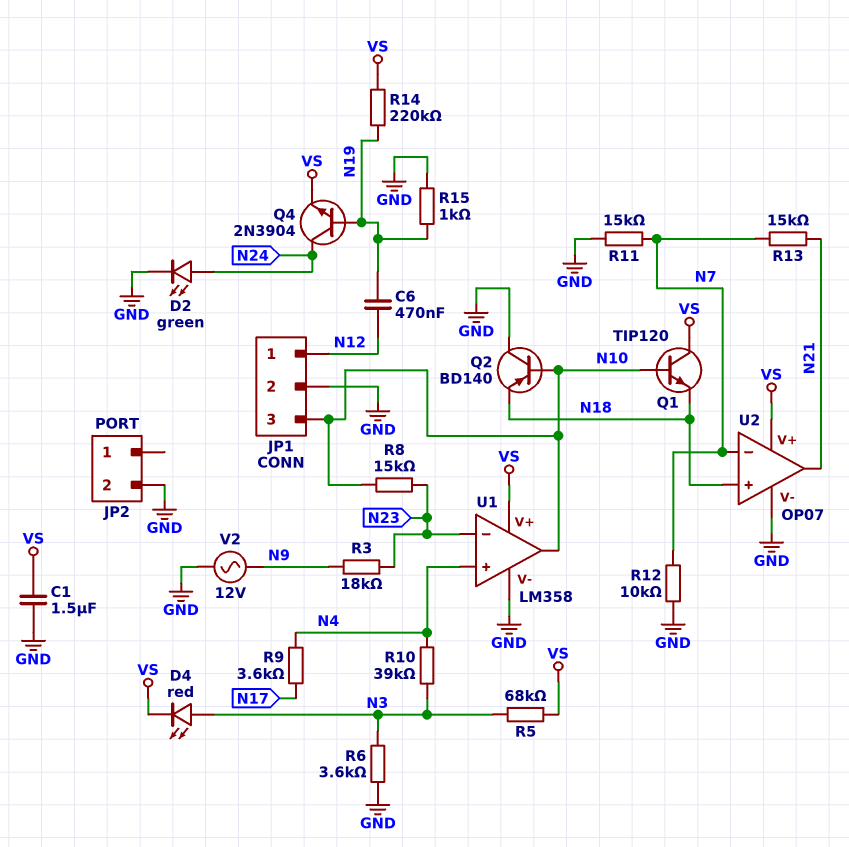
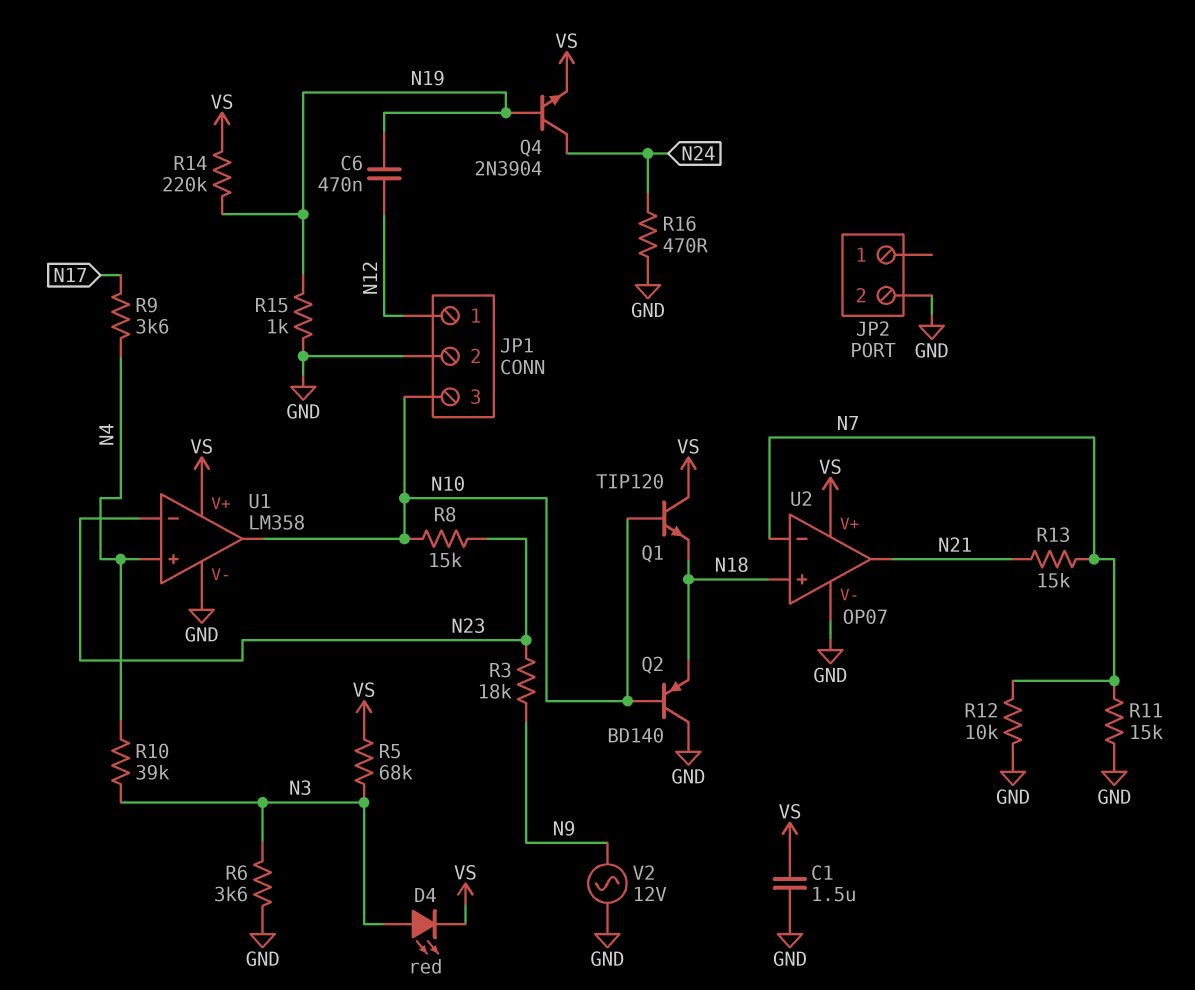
D2: LED green (A N24, K GND) -> none
R16: none -> 470 (GND, N24)

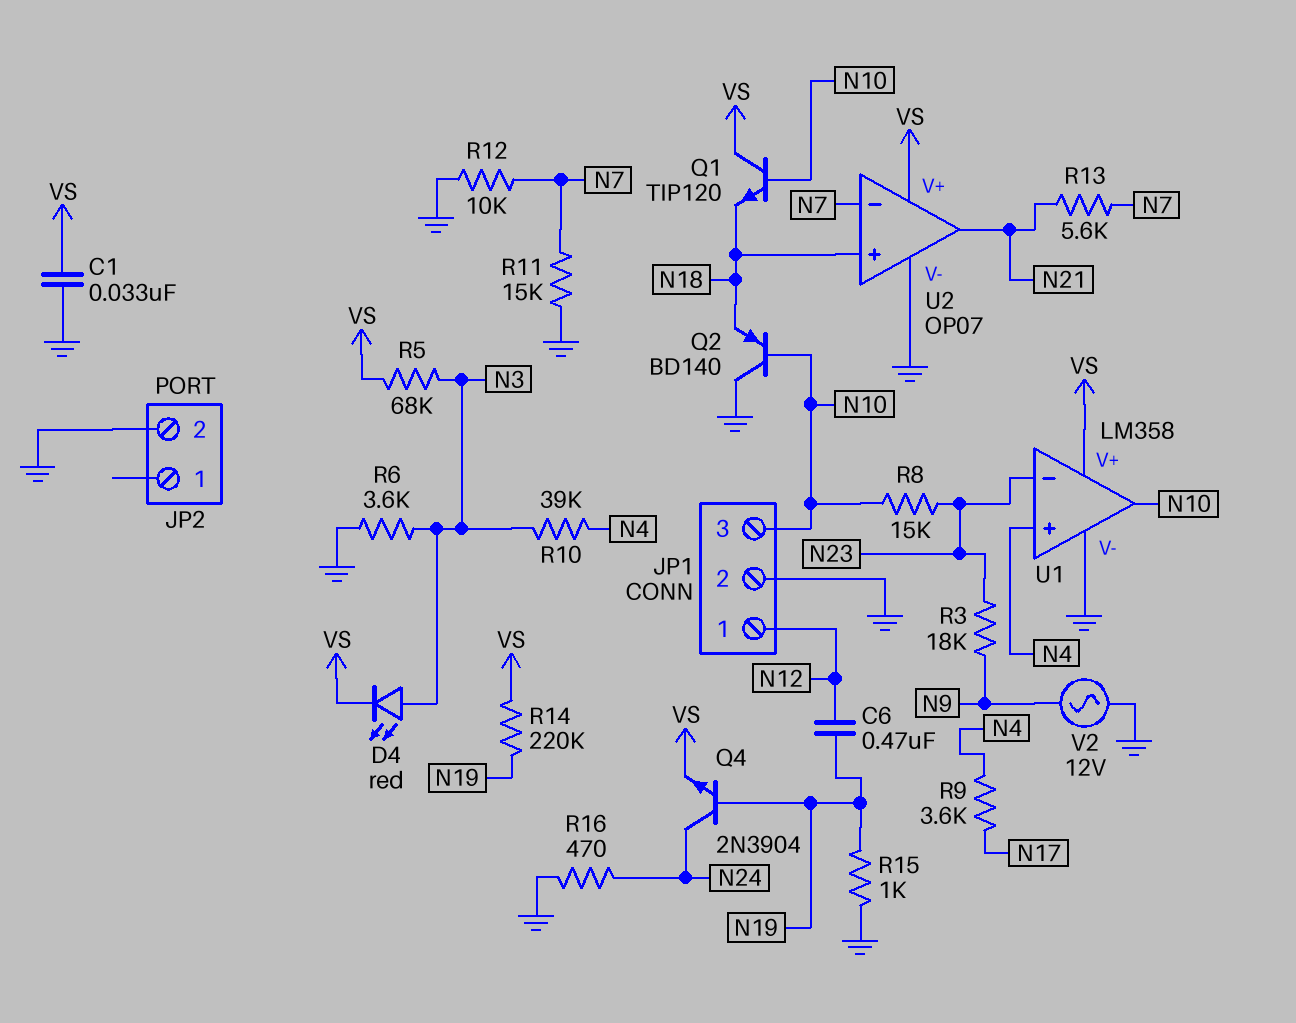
C1: 1.5uF (GND, VS) -> 33nF (GND, VS)
R13: 15k (N7, N21) -> 5.6k (N7, N21)

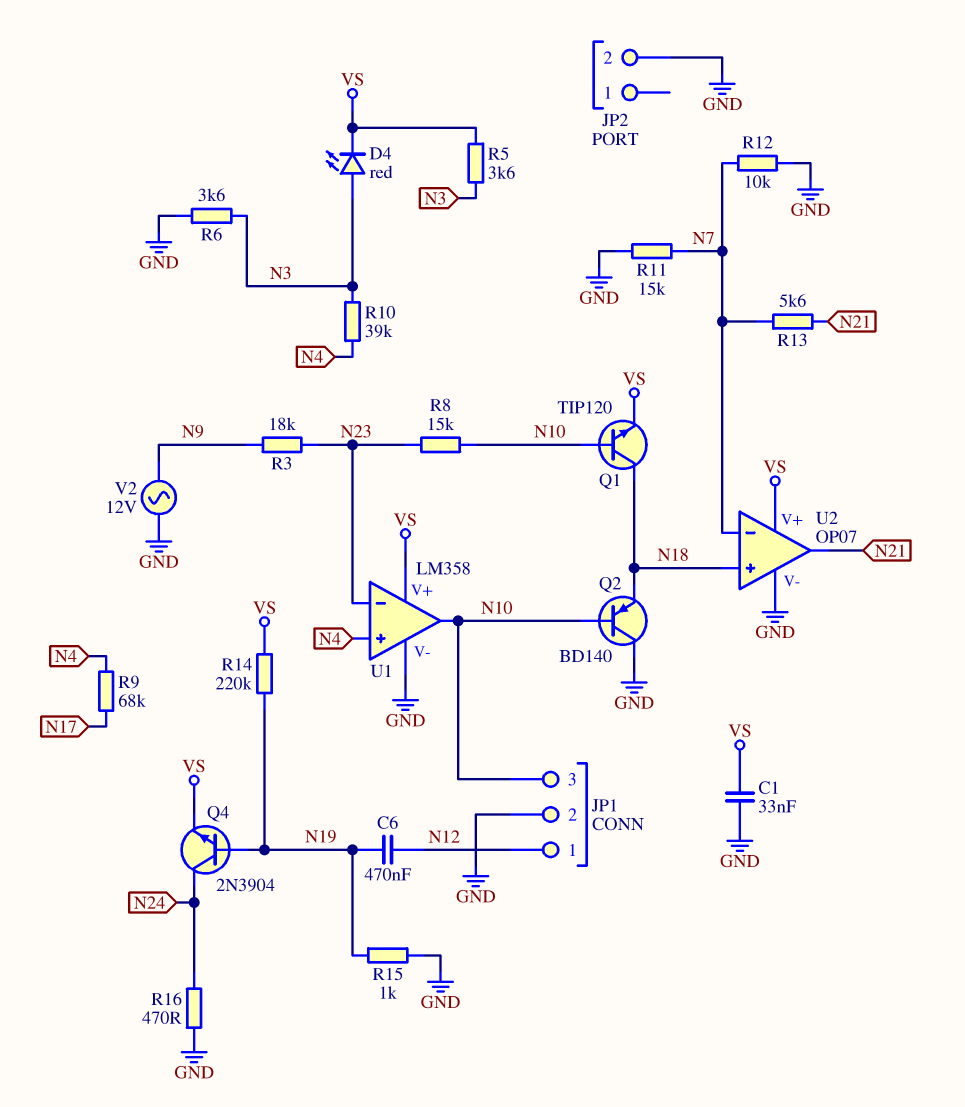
Q1: NPN TIP120 (B N10, C VS, E N18) -> NPN TIP120 (B N10, C N18, E VS)
R5: 68k (N3, VS) -> 3.6k (N3, VS)
R9: 3.6k (N4, N17) -> 68k (N4, N17)

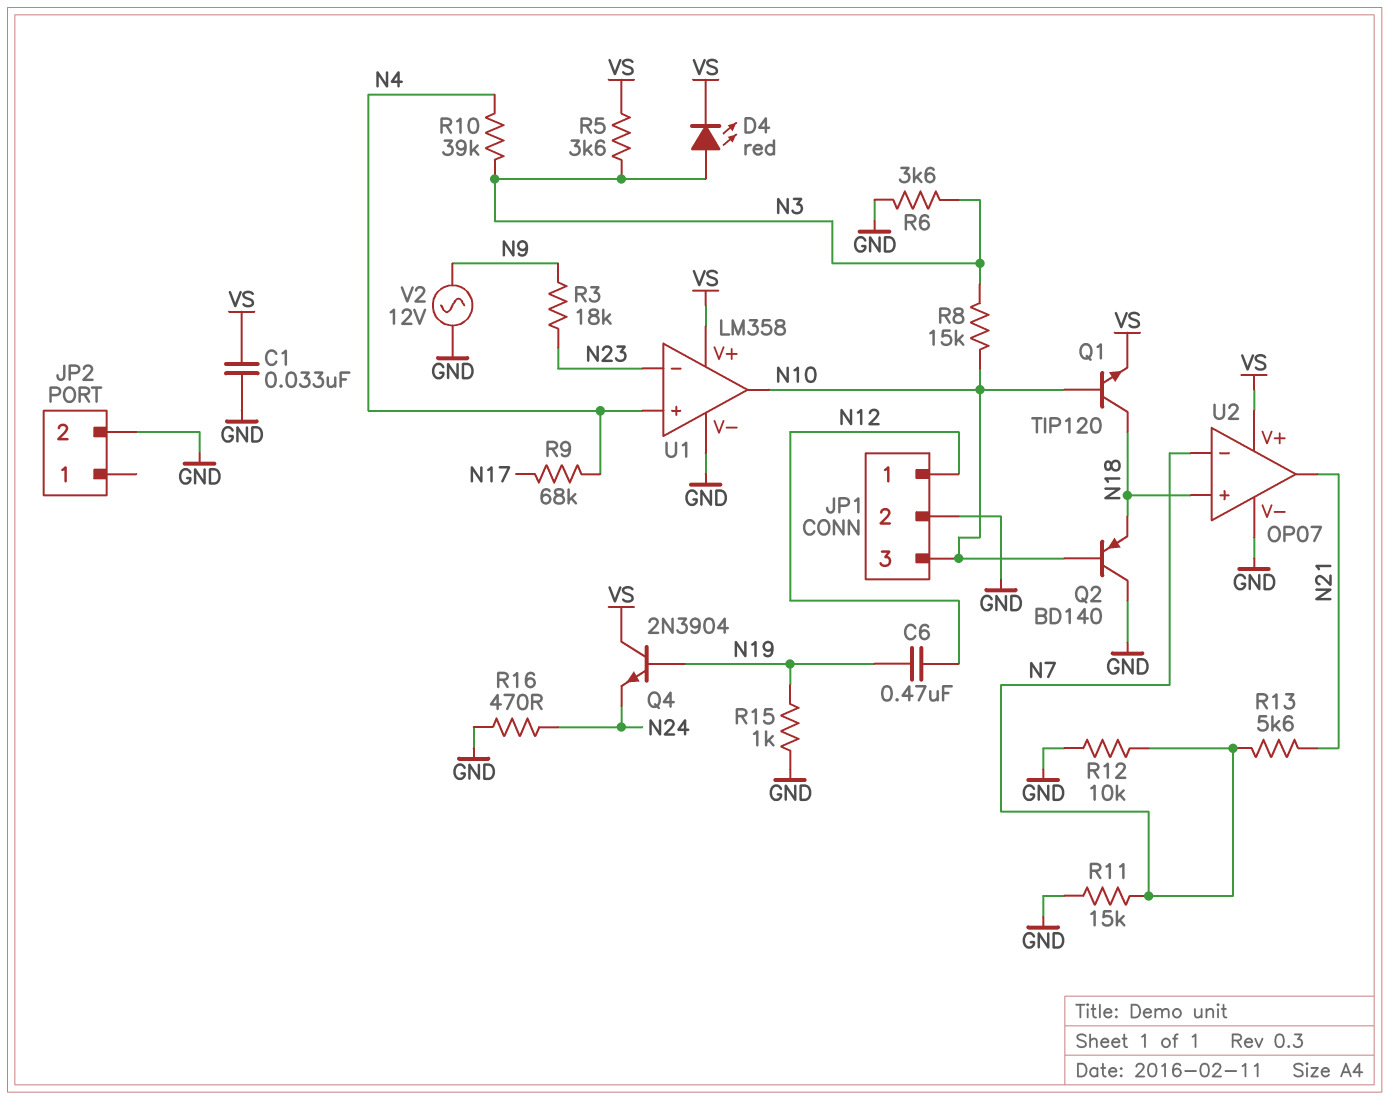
Q4: NPN 2N3904 (B N19, C N24, E VS) -> NPN 2N3904 (B N19, C VS, E N24)
R8: 15k (N10, N23) -> 15k (N3, N10)
R14: 220k (N19, VS) -> none

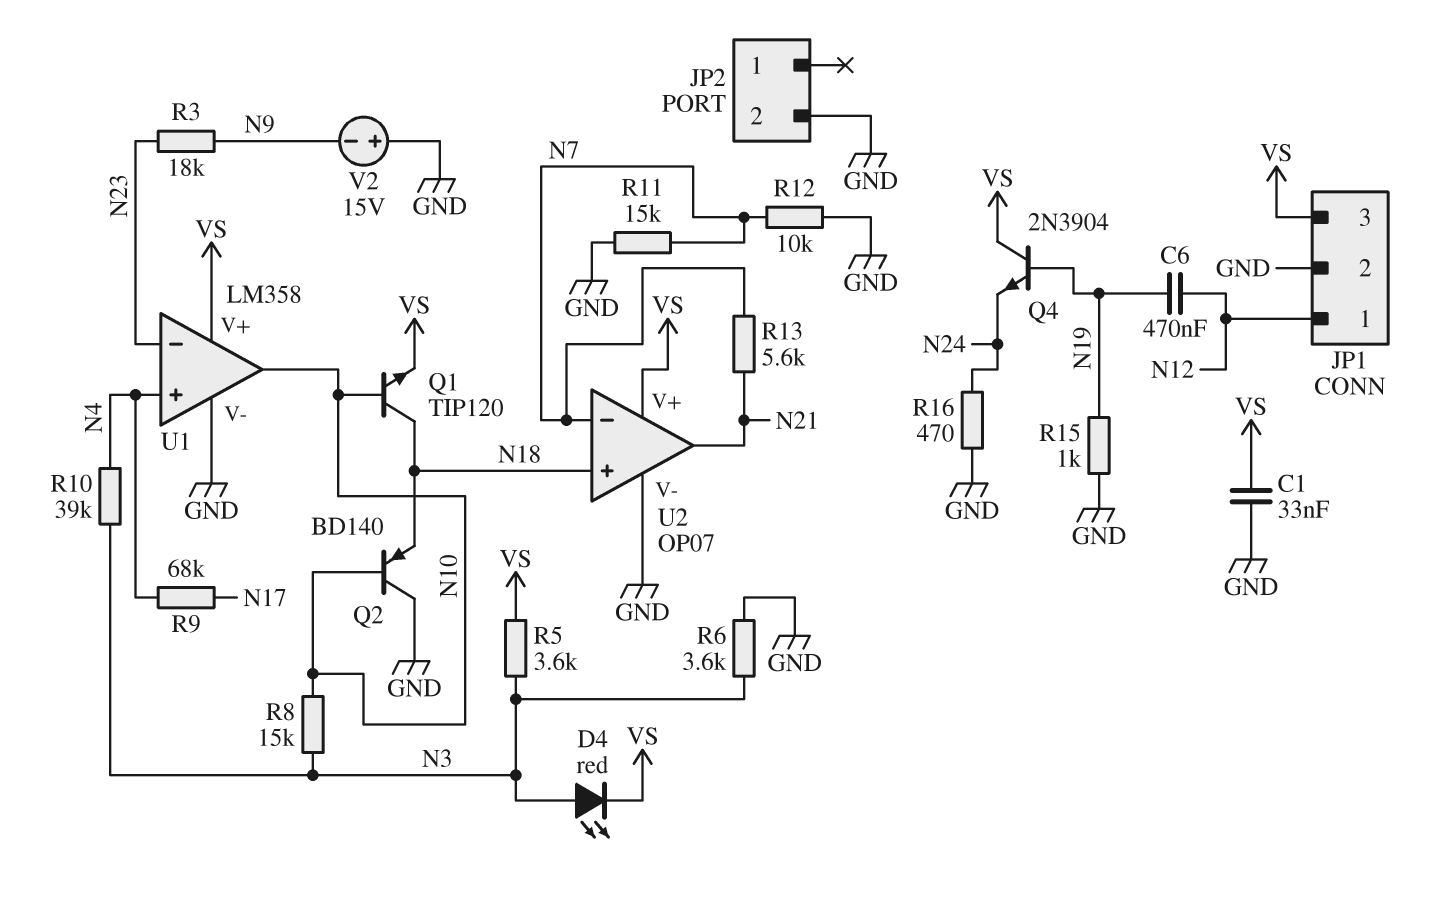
JP1 pin 3: N10 -> VS
V2: AC 12V (GND, N9) -> 15V (plus GND, minus N9)

